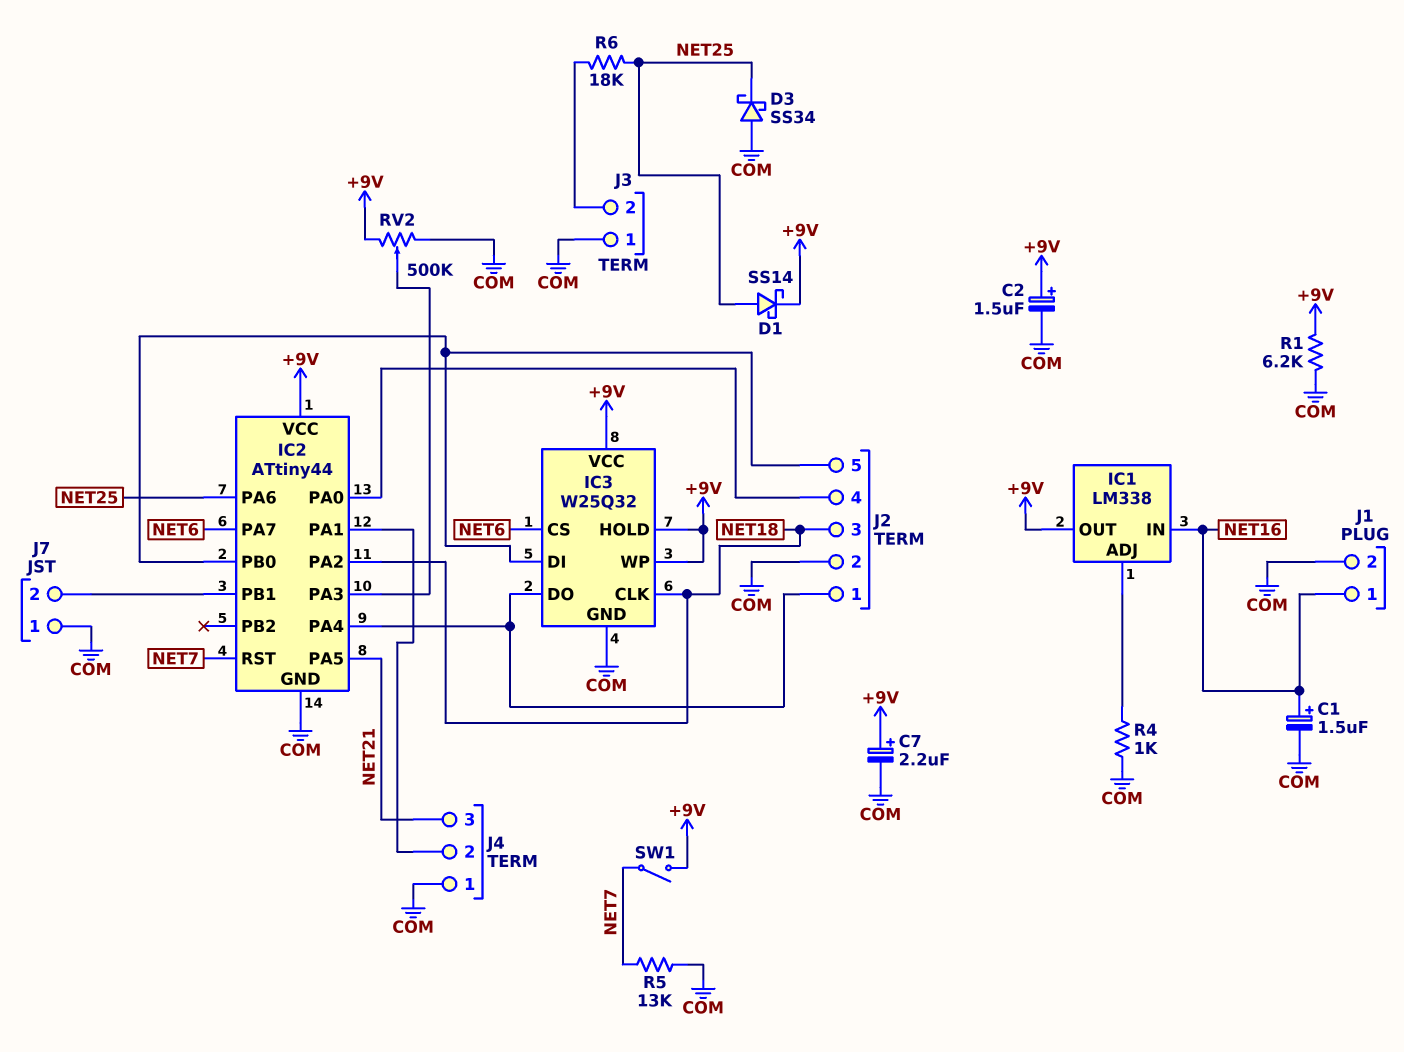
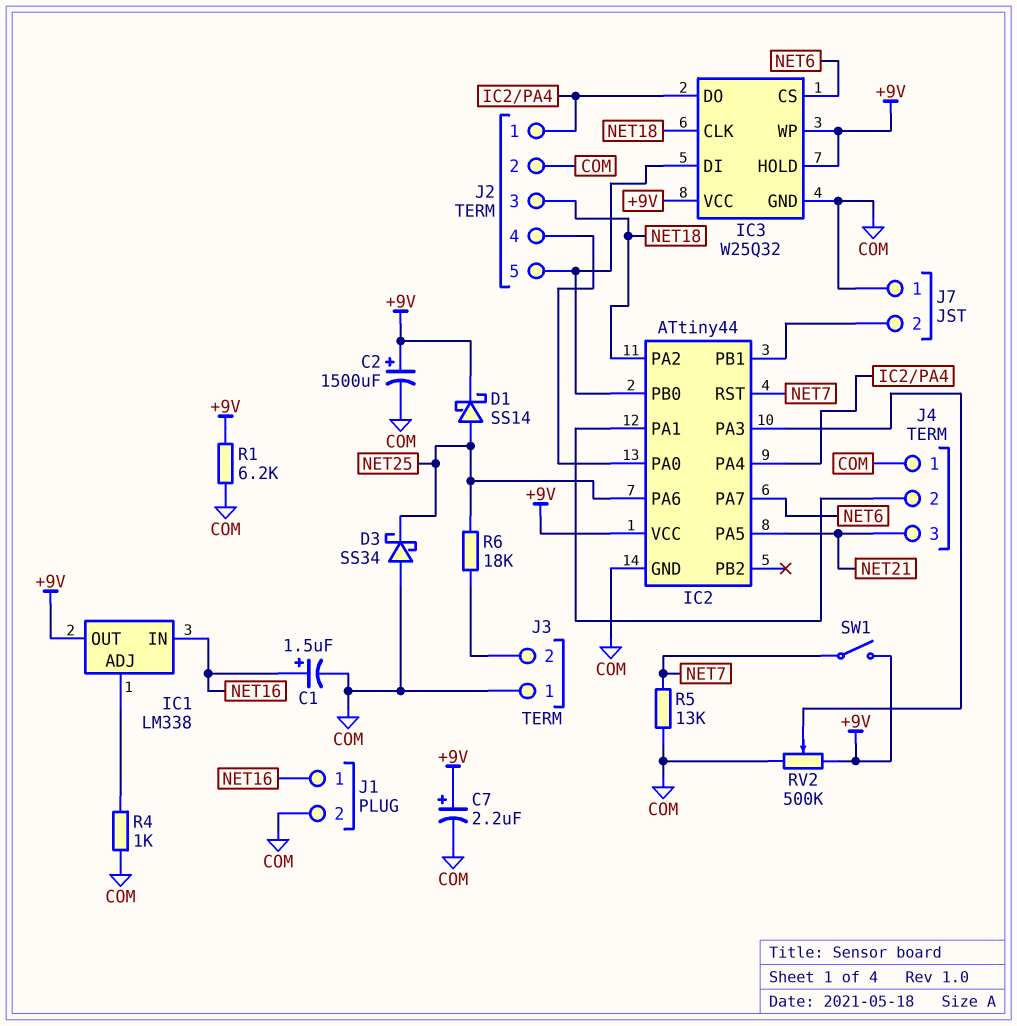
C2: 1.5uF (plus +9V, minus COM) -> 1500uF (plus +9V, minus COM)

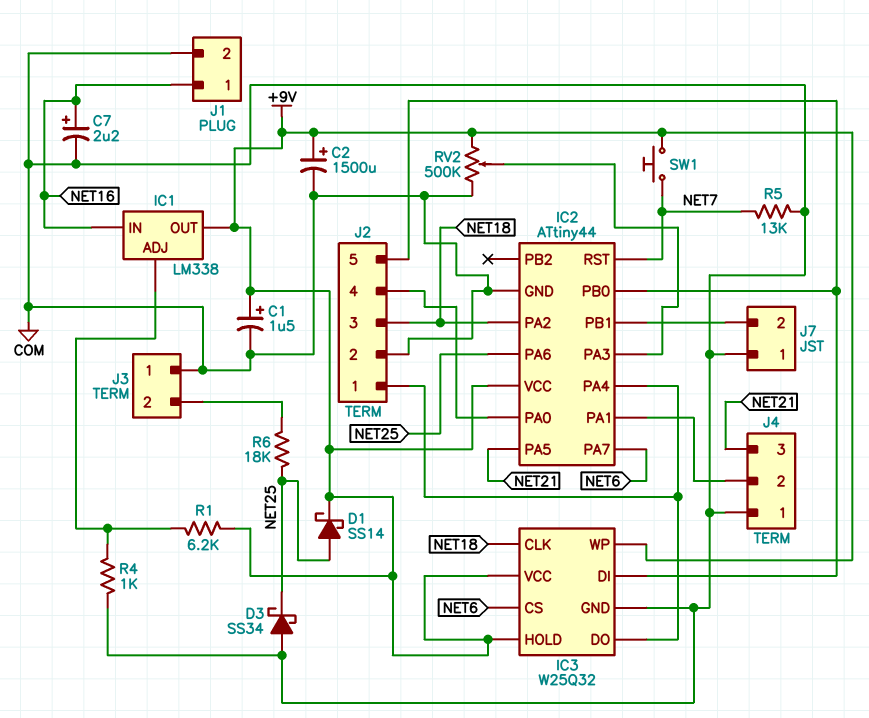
C1: 1.5uF (plus NET16, minus COM) -> 1.5uF (plus +9V, minus COM)
C7: 2.2uF (plus +9V, minus COM) -> 2.2uF (plus NET16, minus COM)
R1: 6.2k (+9V, COM) -> 6.2k (+9V, IC1/ADJ)
SW1: switch (+9V, NET7) -> button (+9V, NET7)

